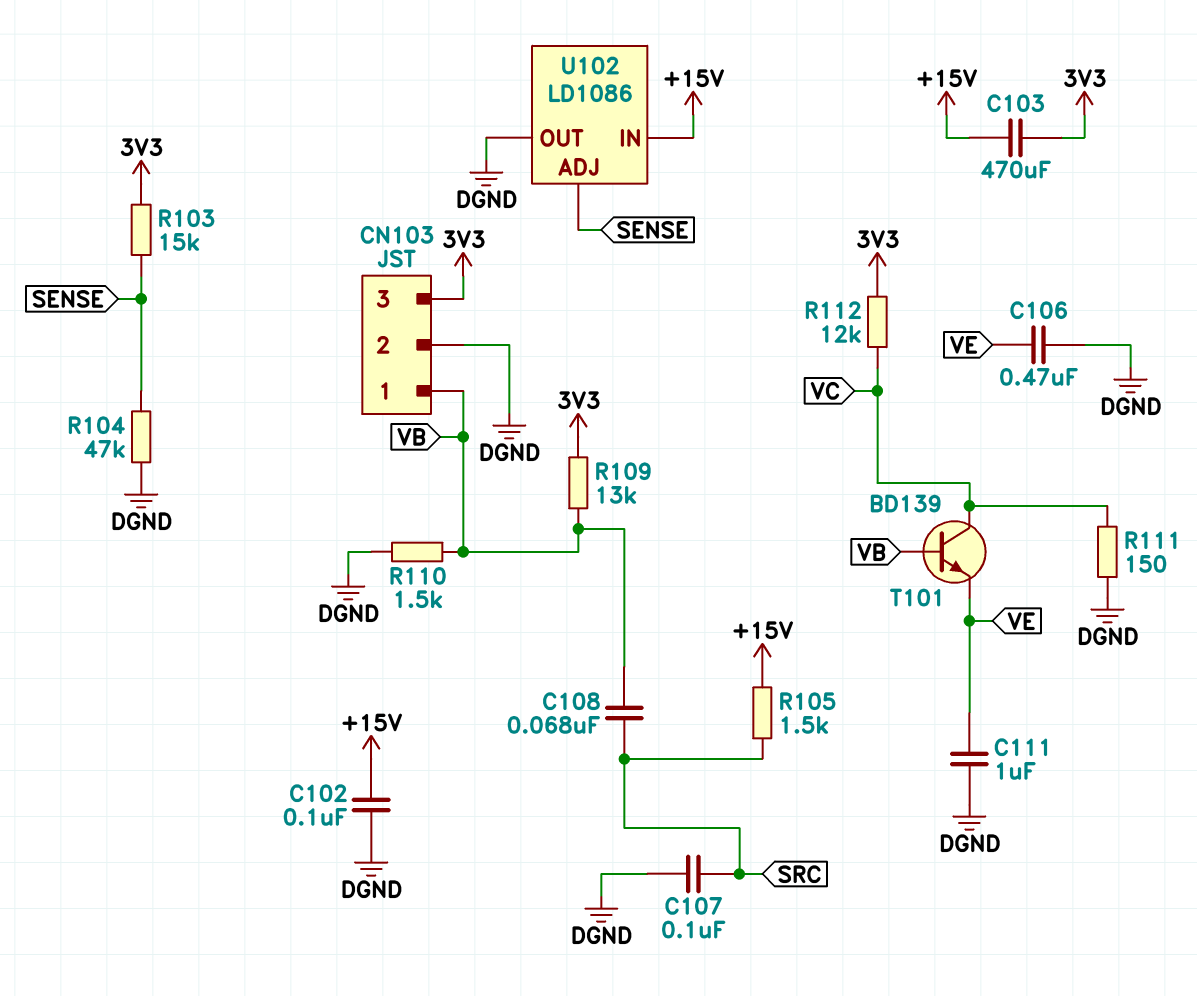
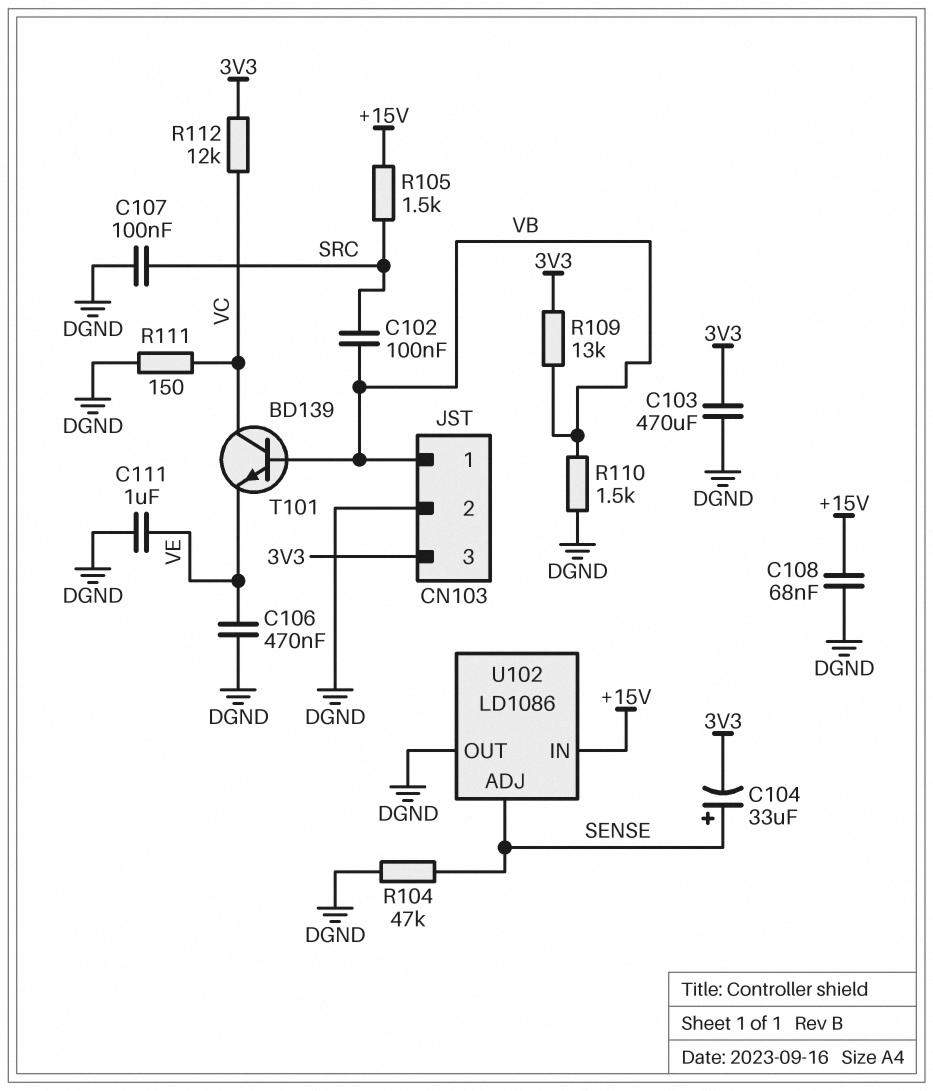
C102: 100nF (+15V, DGND) -> 100nF (SRC, VB)
C103: 470uF (+15V, 3V3) -> 470uF (3V3, DGND)
C104: none -> 33uF (plus SENSE, minus 3V3)
C108: 68nF (SRC, VB) -> 68nF (+15V, DGND)
R103: 15k (3V3, SENSE) -> none

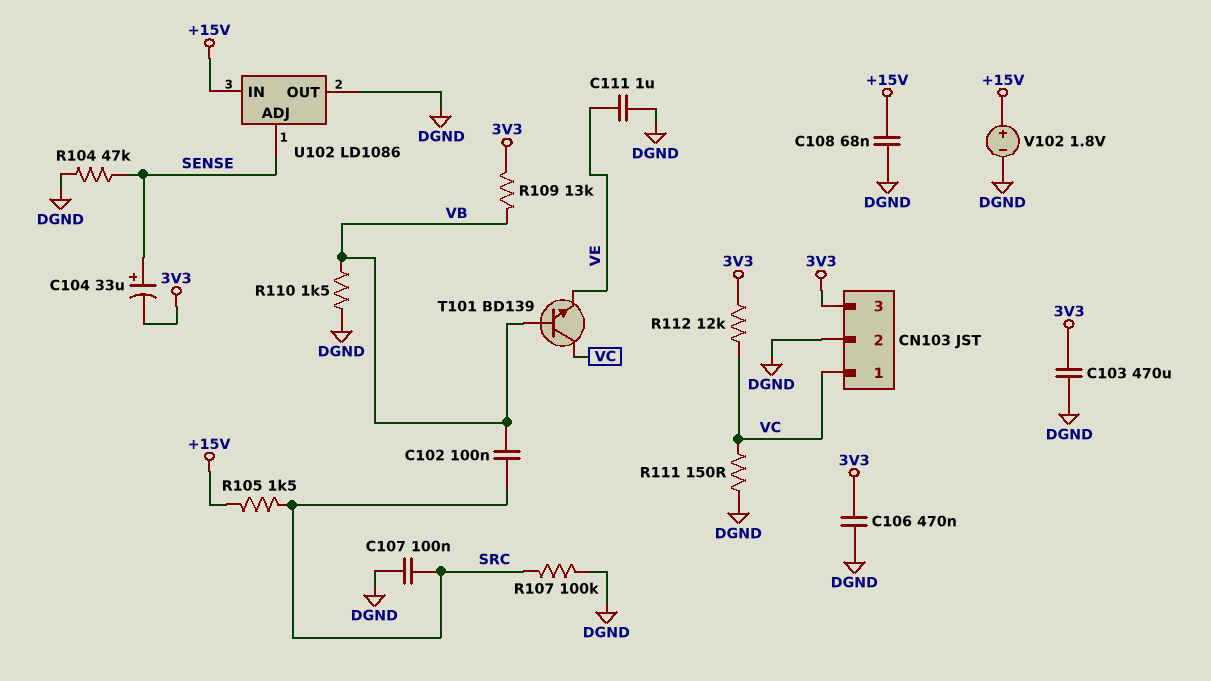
C106: 470nF (DGND, VE) -> 470nF (3V3, DGND)
CN103 pin 1: VB -> VC
R107: none -> 100k (DGND, SRC)
V102: none -> 1.8V (plus +15V, minus DGND)

